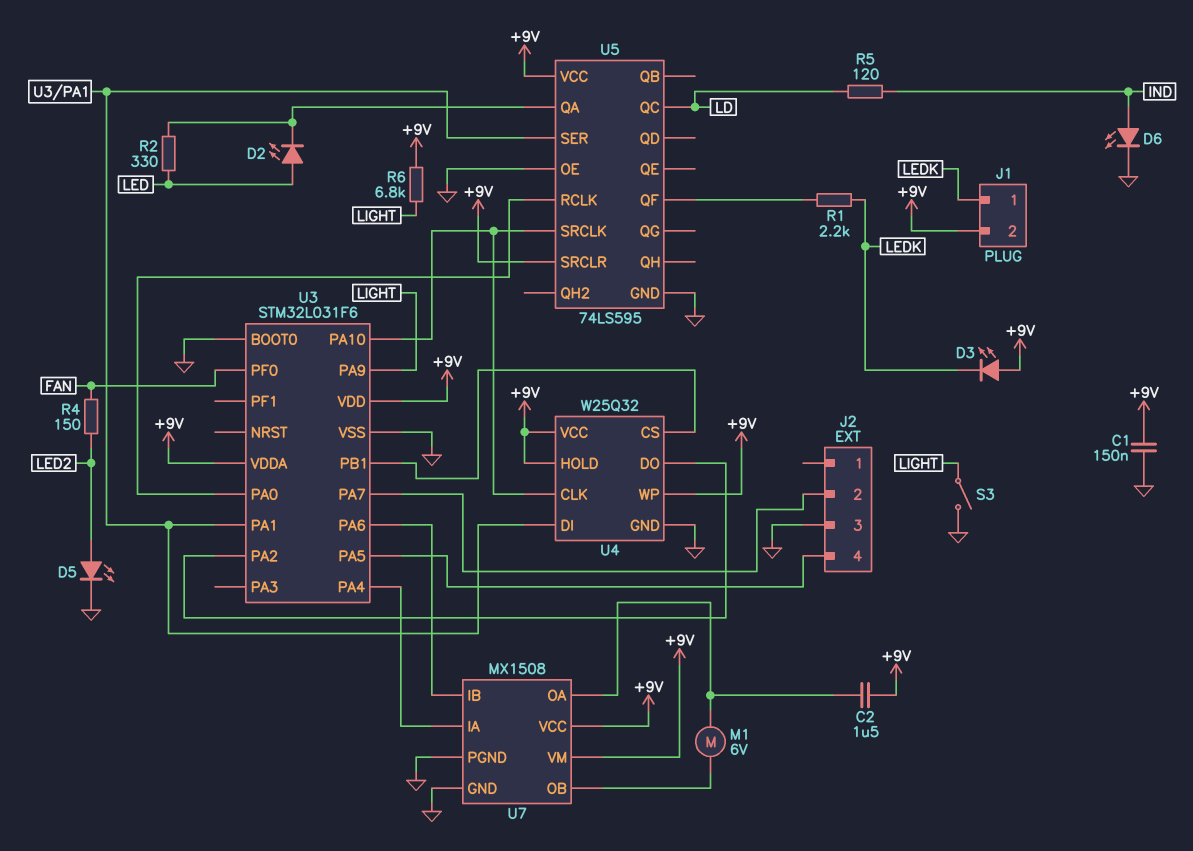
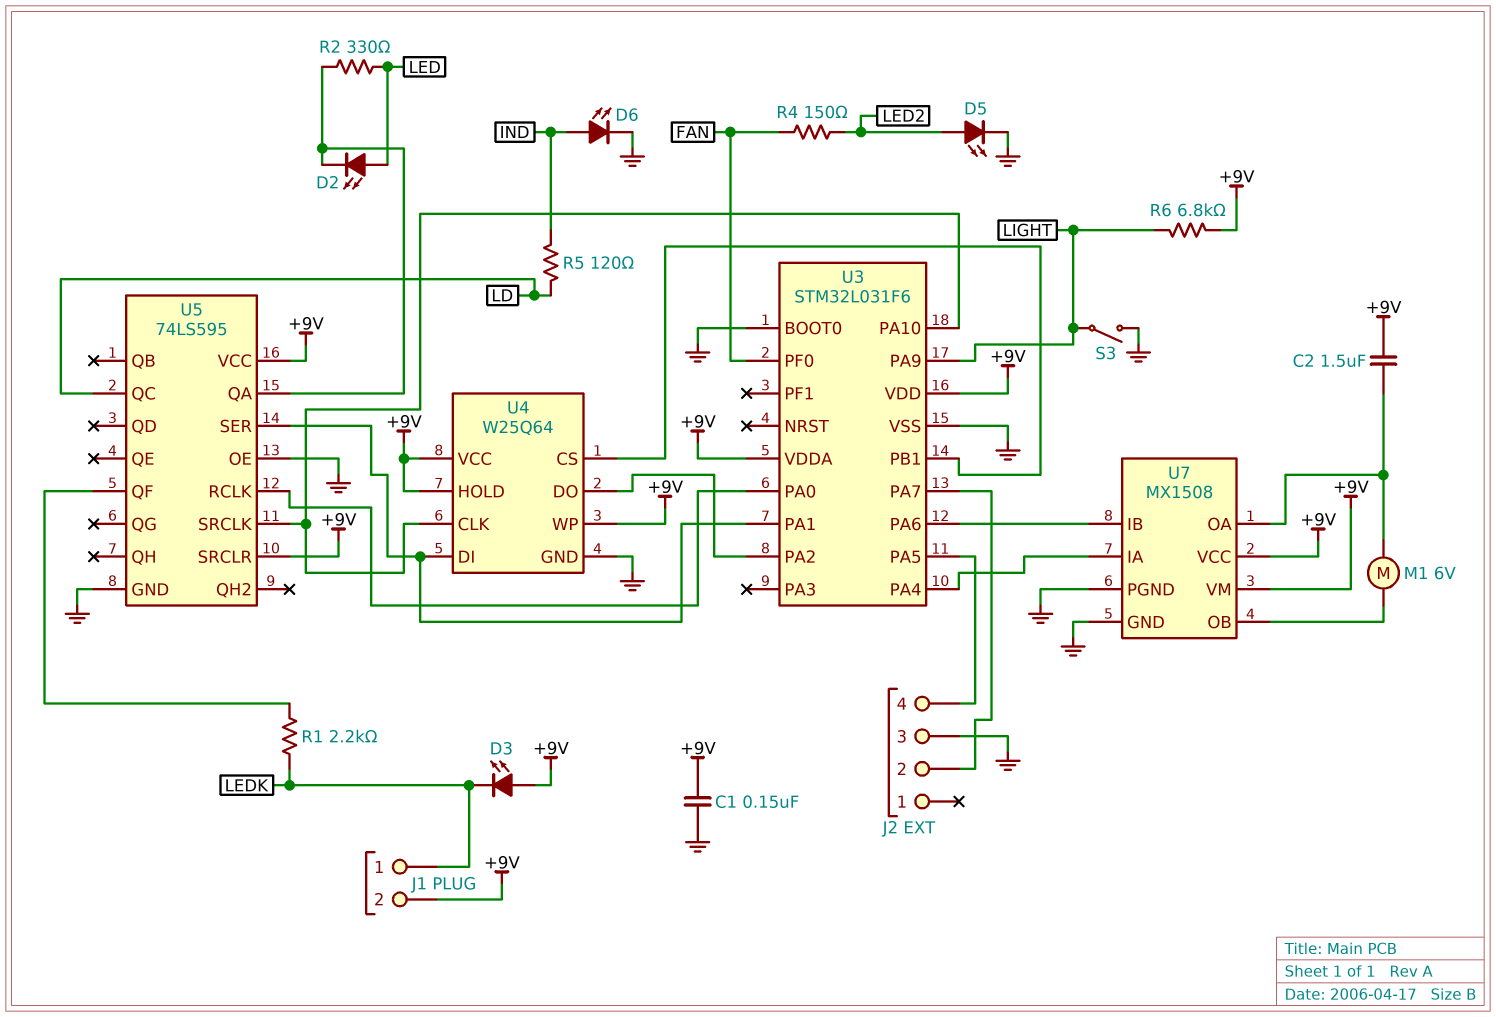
U4: W25Q32 -> W25Q64

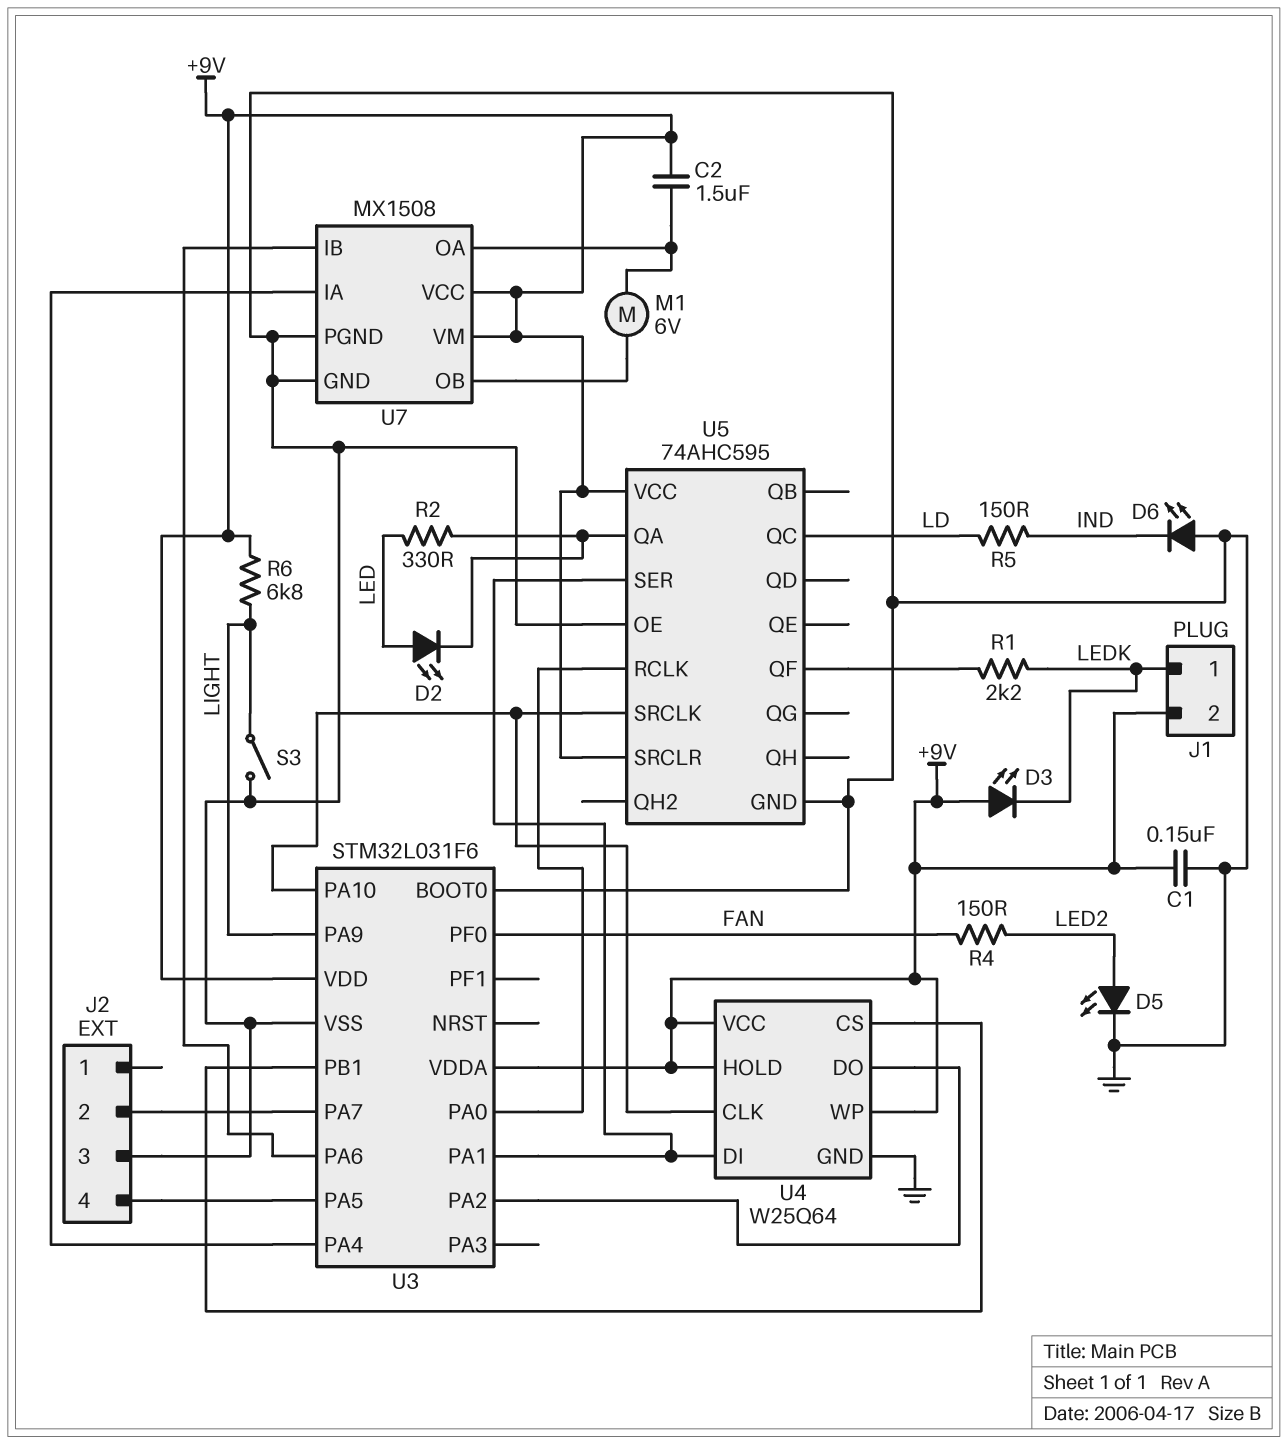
D6: LED (A IND, K GND) -> LED (A GND, K IND)
R5: 120 (IND, LD) -> 150 (IND, LD)
U5: 74LS595 -> 74AHC595

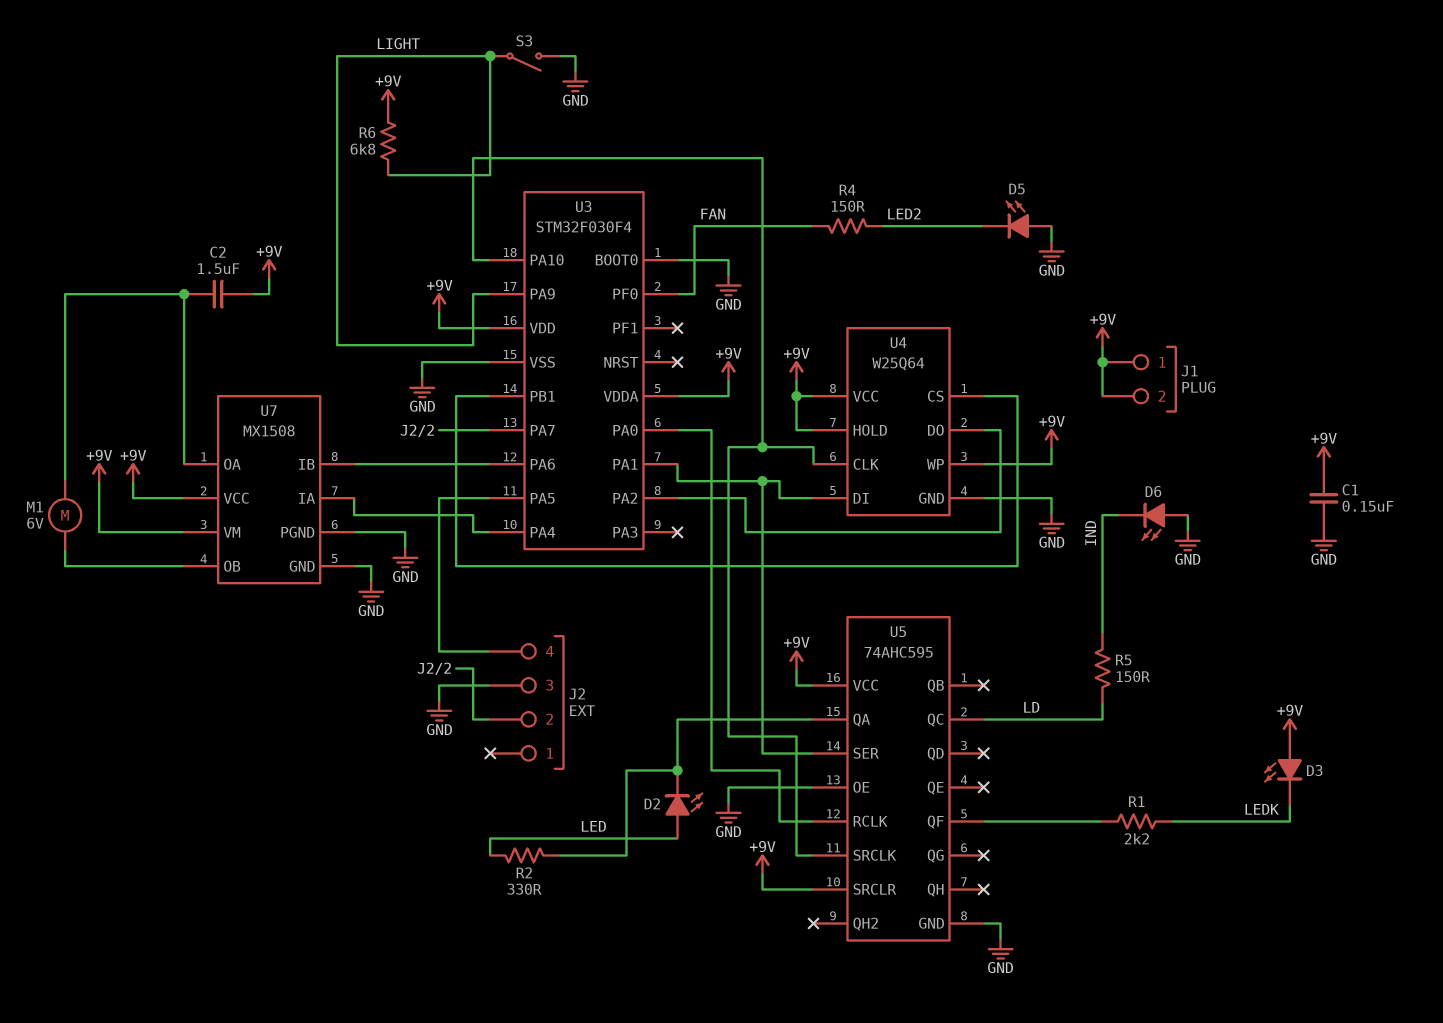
D5: LED (A LED2, K GND) -> LED (A GND, K LED2)
J1 pin 1: LEDK -> +9V
U3: STM32L031F6 -> STM32F030F4

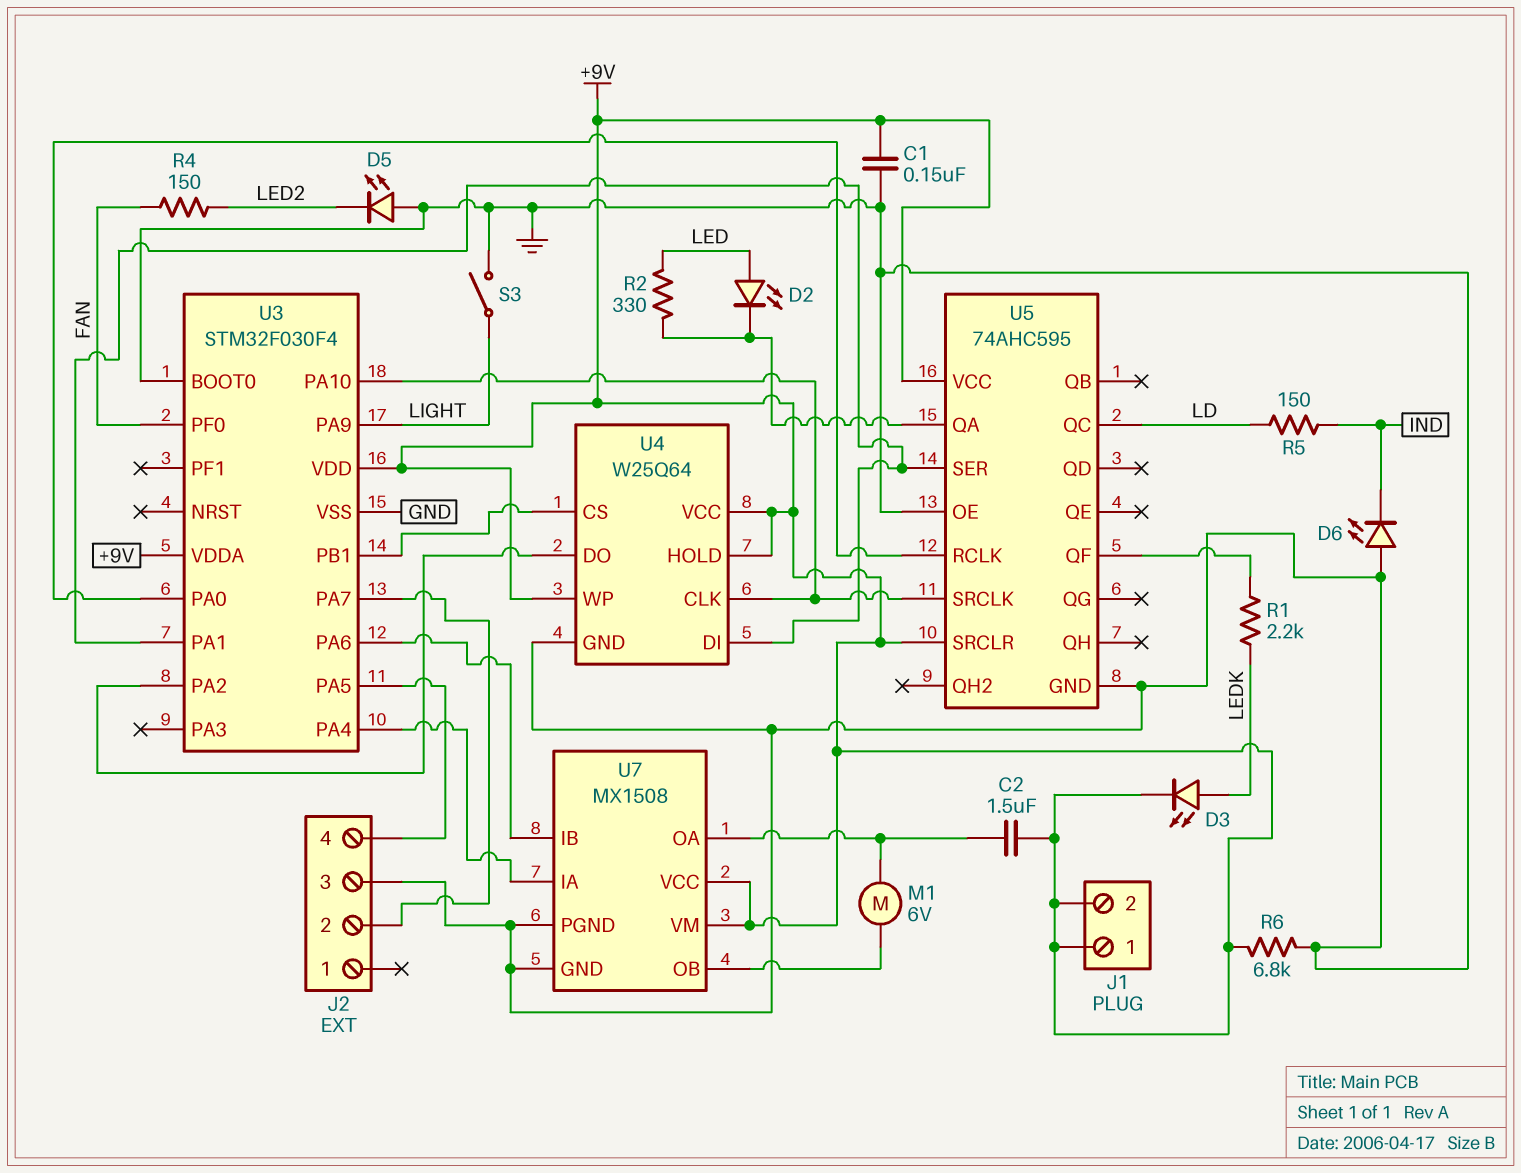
D3: LED (A +9V, K LEDK) -> LED (A LEDK, K +9V)
R6: 6.8k (+9V, LIGHT) -> 6.8k (+9V, GND)

